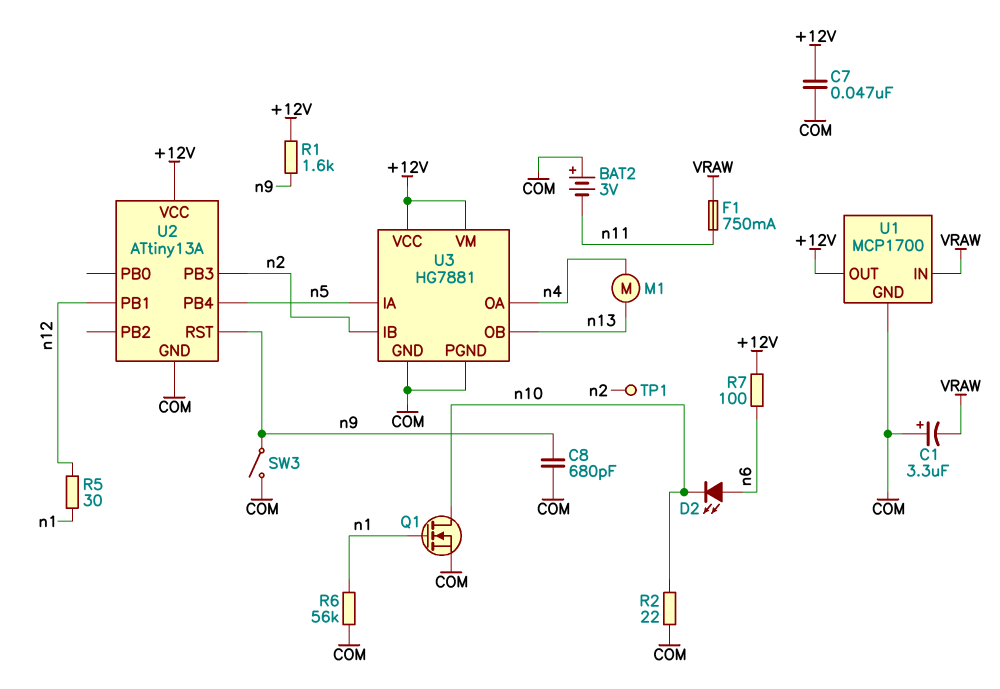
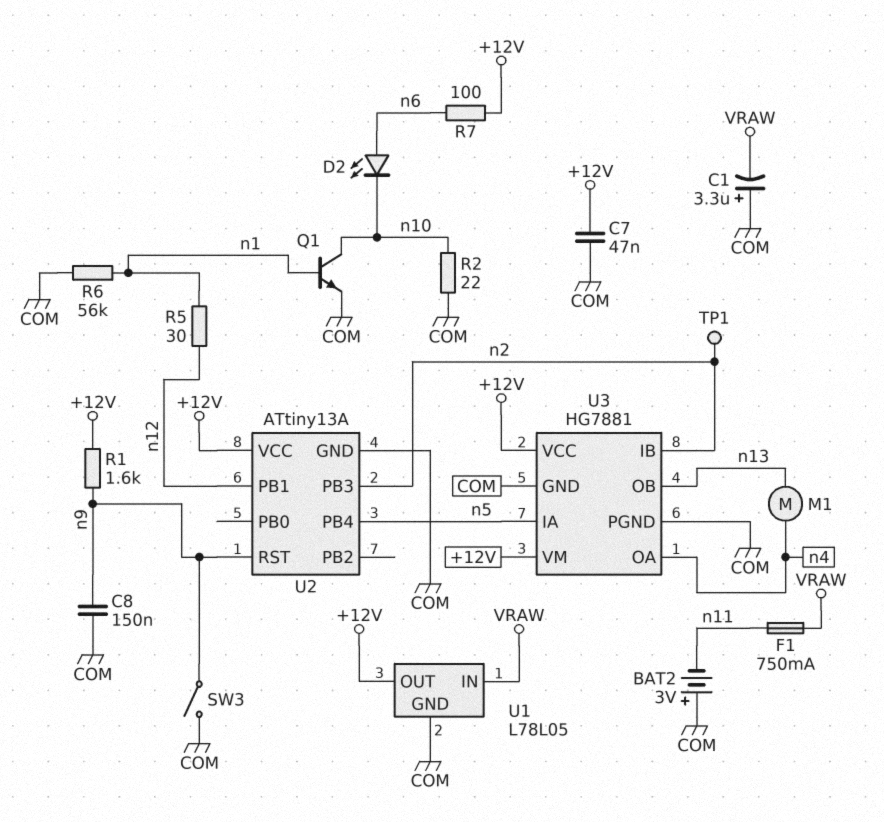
C8: 680pF (COM, n9) -> 150nF (COM, n9)
Q1: NMOS (G n1, D n10, S COM) -> NPN (B n1, C n10, E COM)
U1: MCP1700 -> L78L05

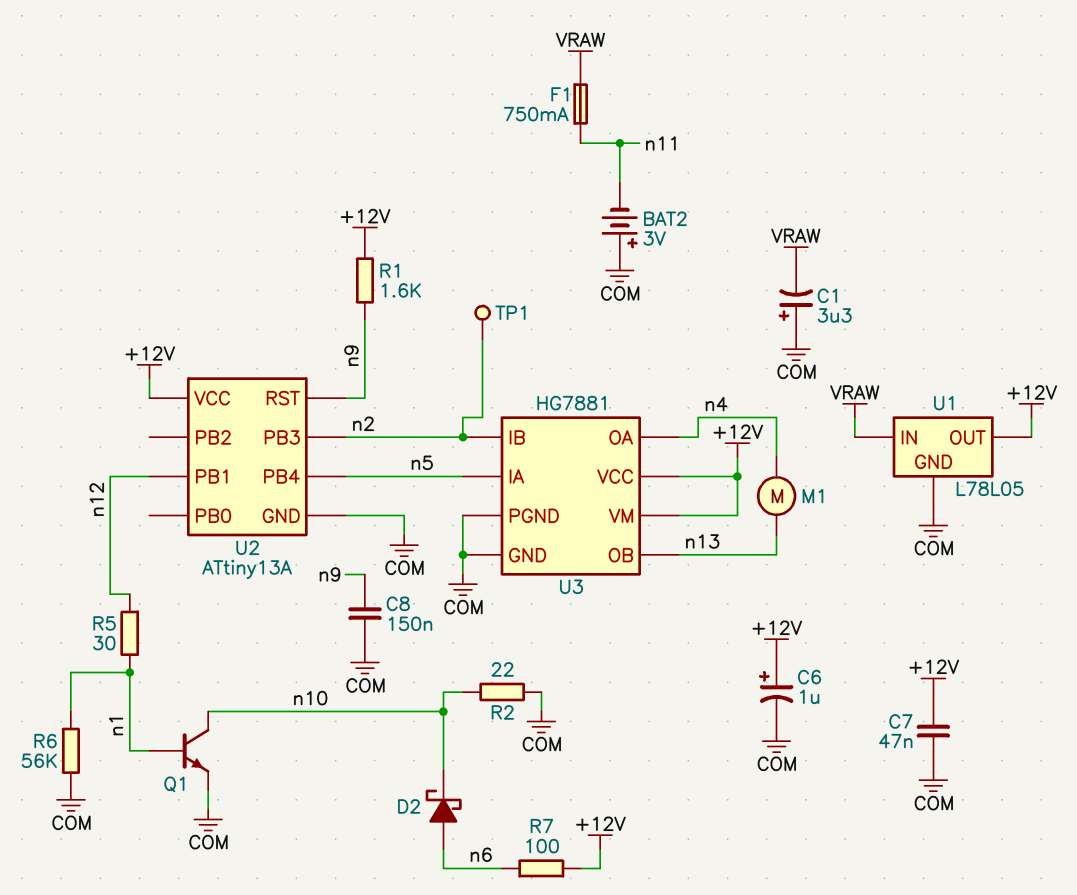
C6: none -> 1uF (plus +12V, minus COM)
D2: LED (A n6, K n10) -> schottky (A n6, K n10)
SW3: switch (COM, n9) -> none

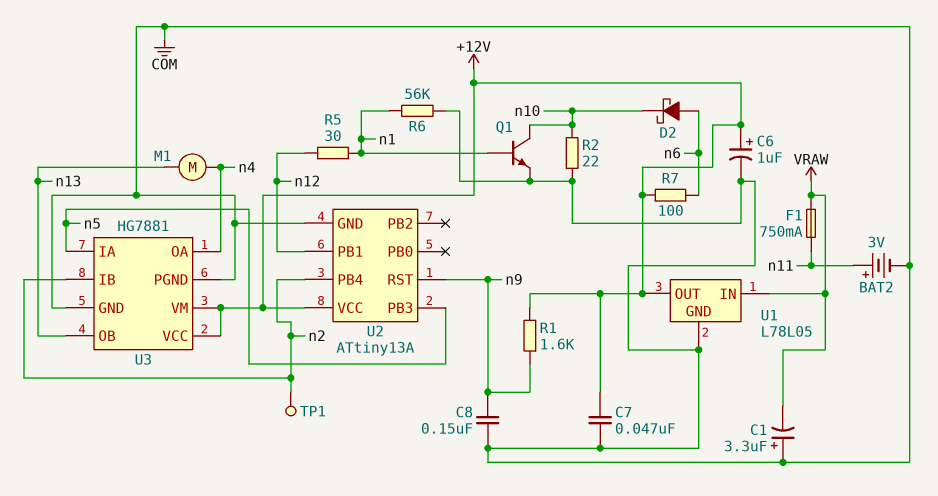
BAT2: 3V (plus COM, minus n11) -> 3V (plus n11, minus COM)
U2 pin PB3: n2 -> n5
U2 pin PB4: n5 -> n2

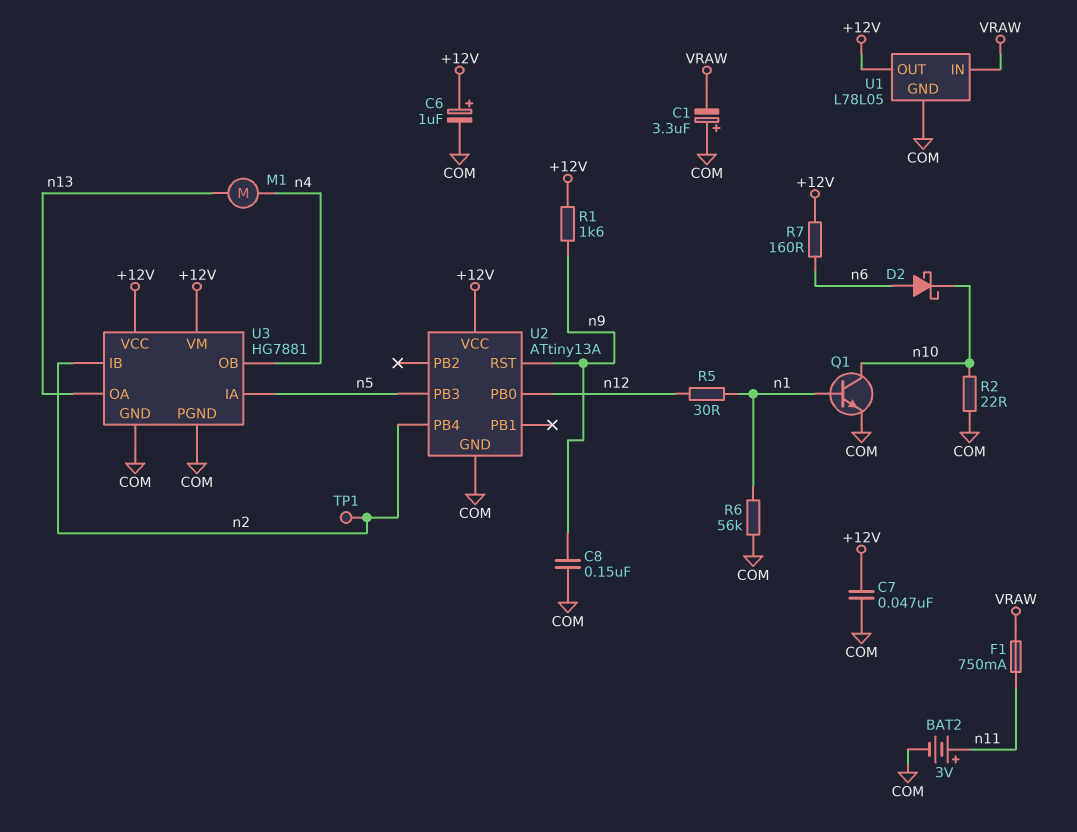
R7: 100 (+12V, n6) -> 160 (+12V, n6)
U2 pin PB0: none -> n12
U2 pin PB1: n12 -> none
U3 pin OA: n4 -> n13
U3 pin OB: n13 -> n4

